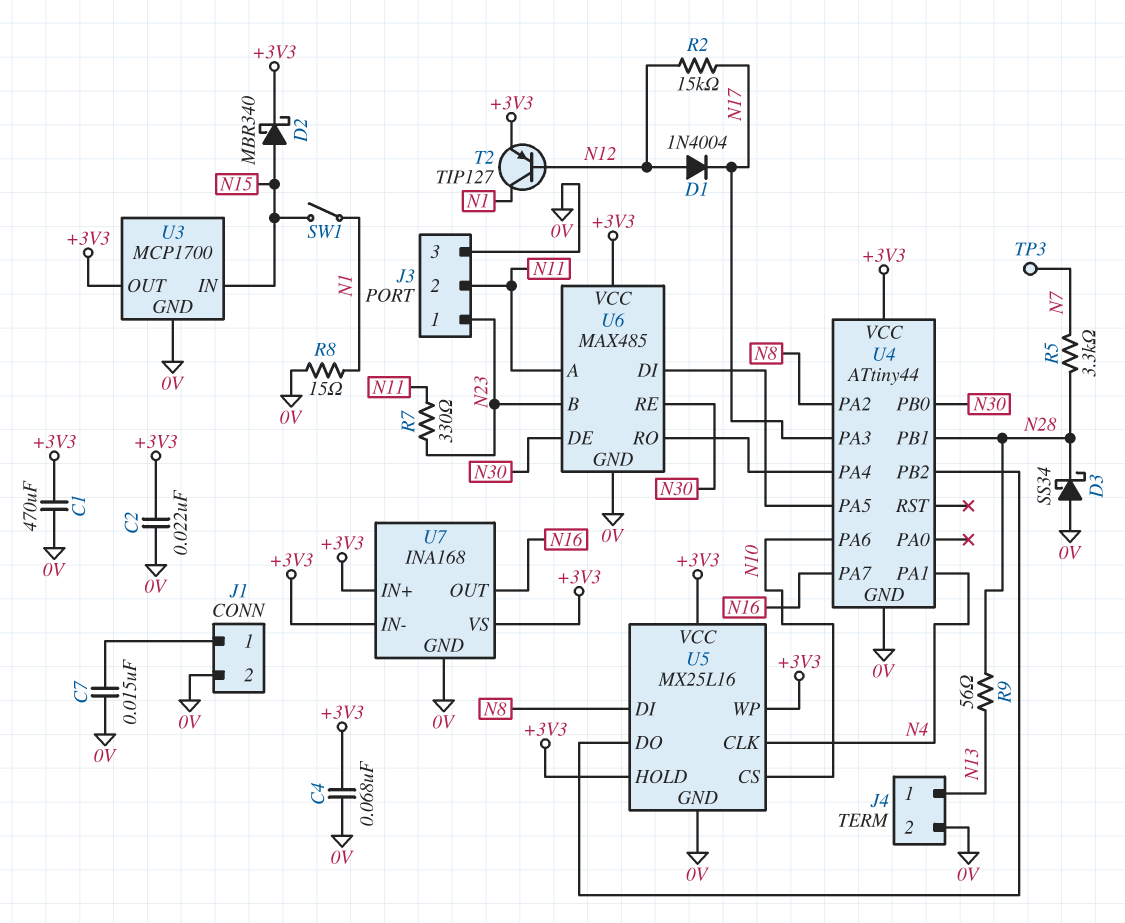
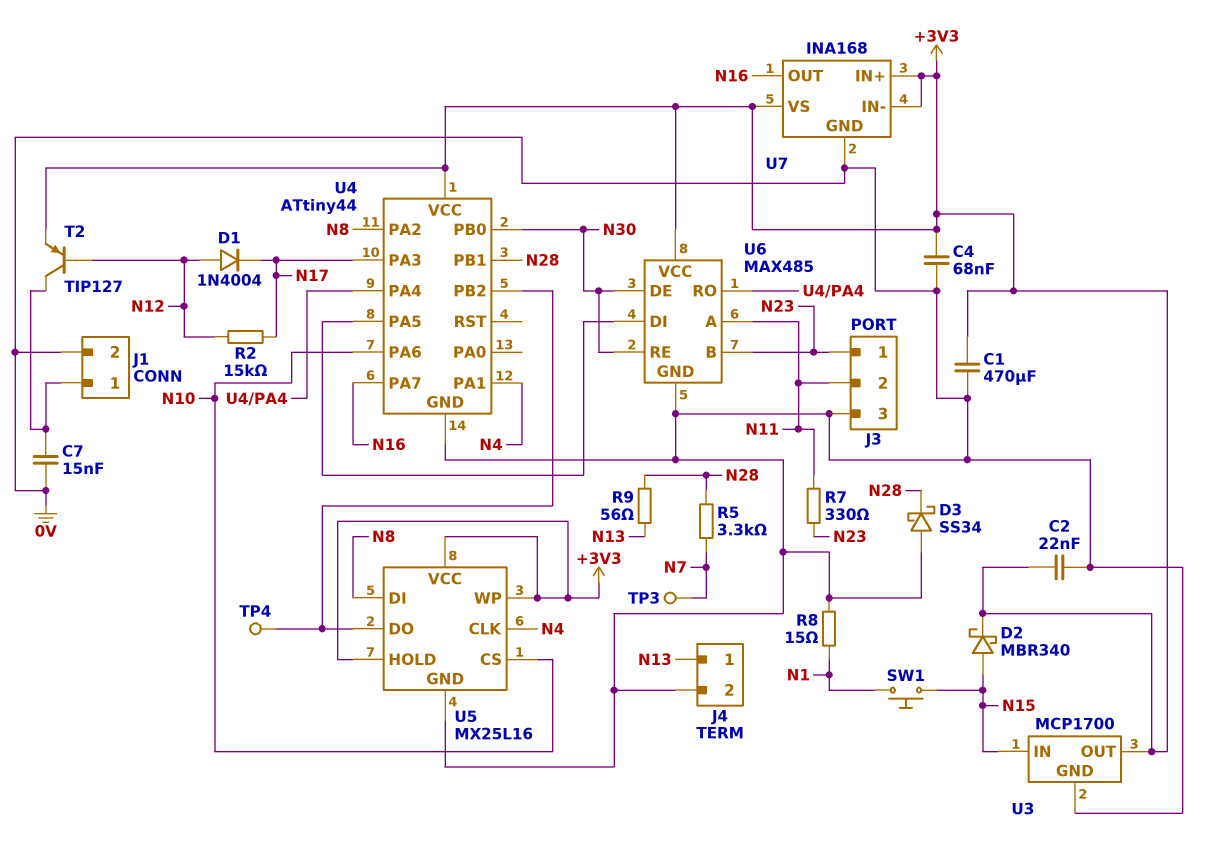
SW1: switch (N1, N15) -> button (N1, N15)
T2: PNP TIP127 (B N12, C N1, E +3V3) -> PNP TIP127 (B N12, C J1/1, E +3V3)
TP4: none -> test point (U4/PB2)

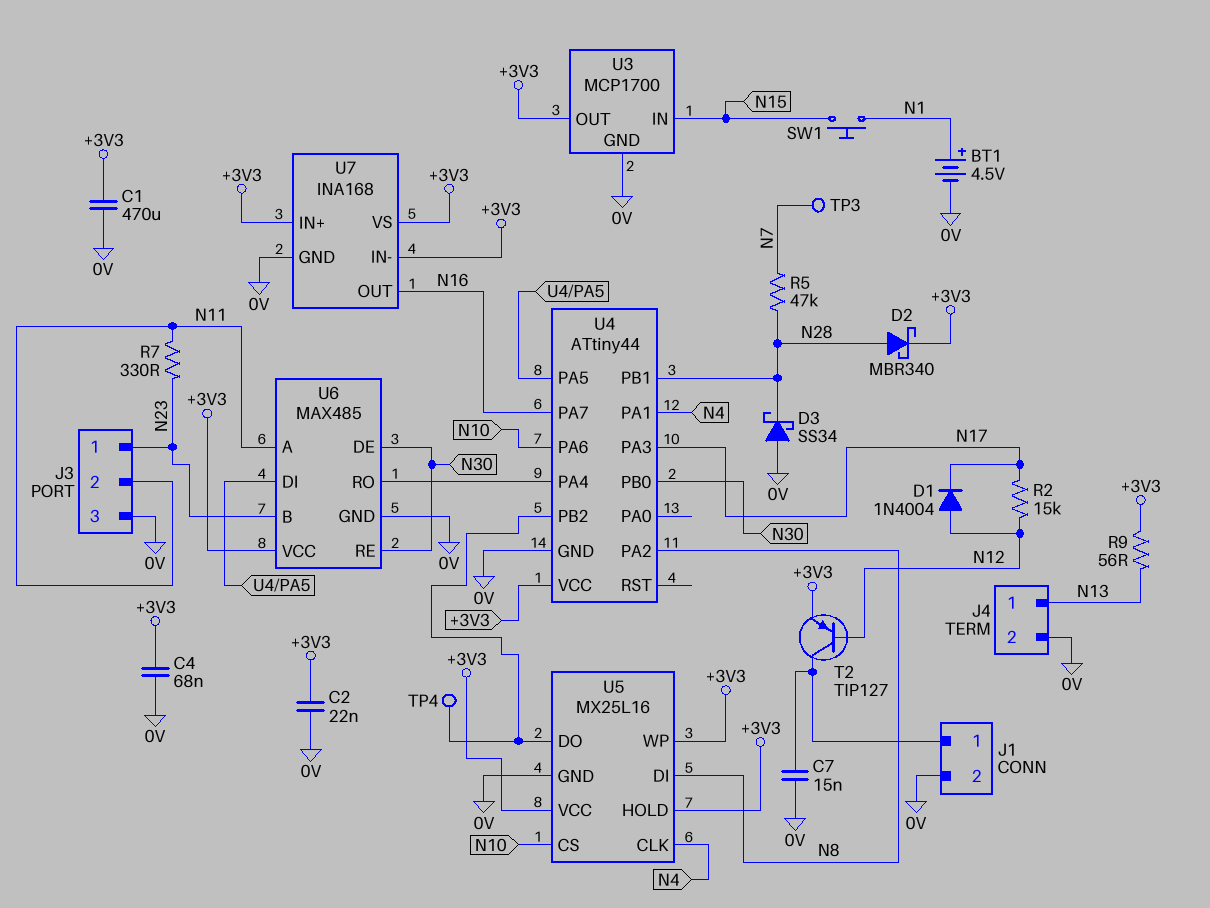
BT1: none -> 4.5V (plus N1, minus 0V)
D2: schottky MBR340 (A N15, K +3V3) -> schottky MBR340 (A N28, K +3V3)
R5: 3.3k (N7, N28) -> 47k (N7, N28)
R8: 15 (0V, N1) -> none
R9: 56 (N13, N28) -> 56 (+3V3, N13)

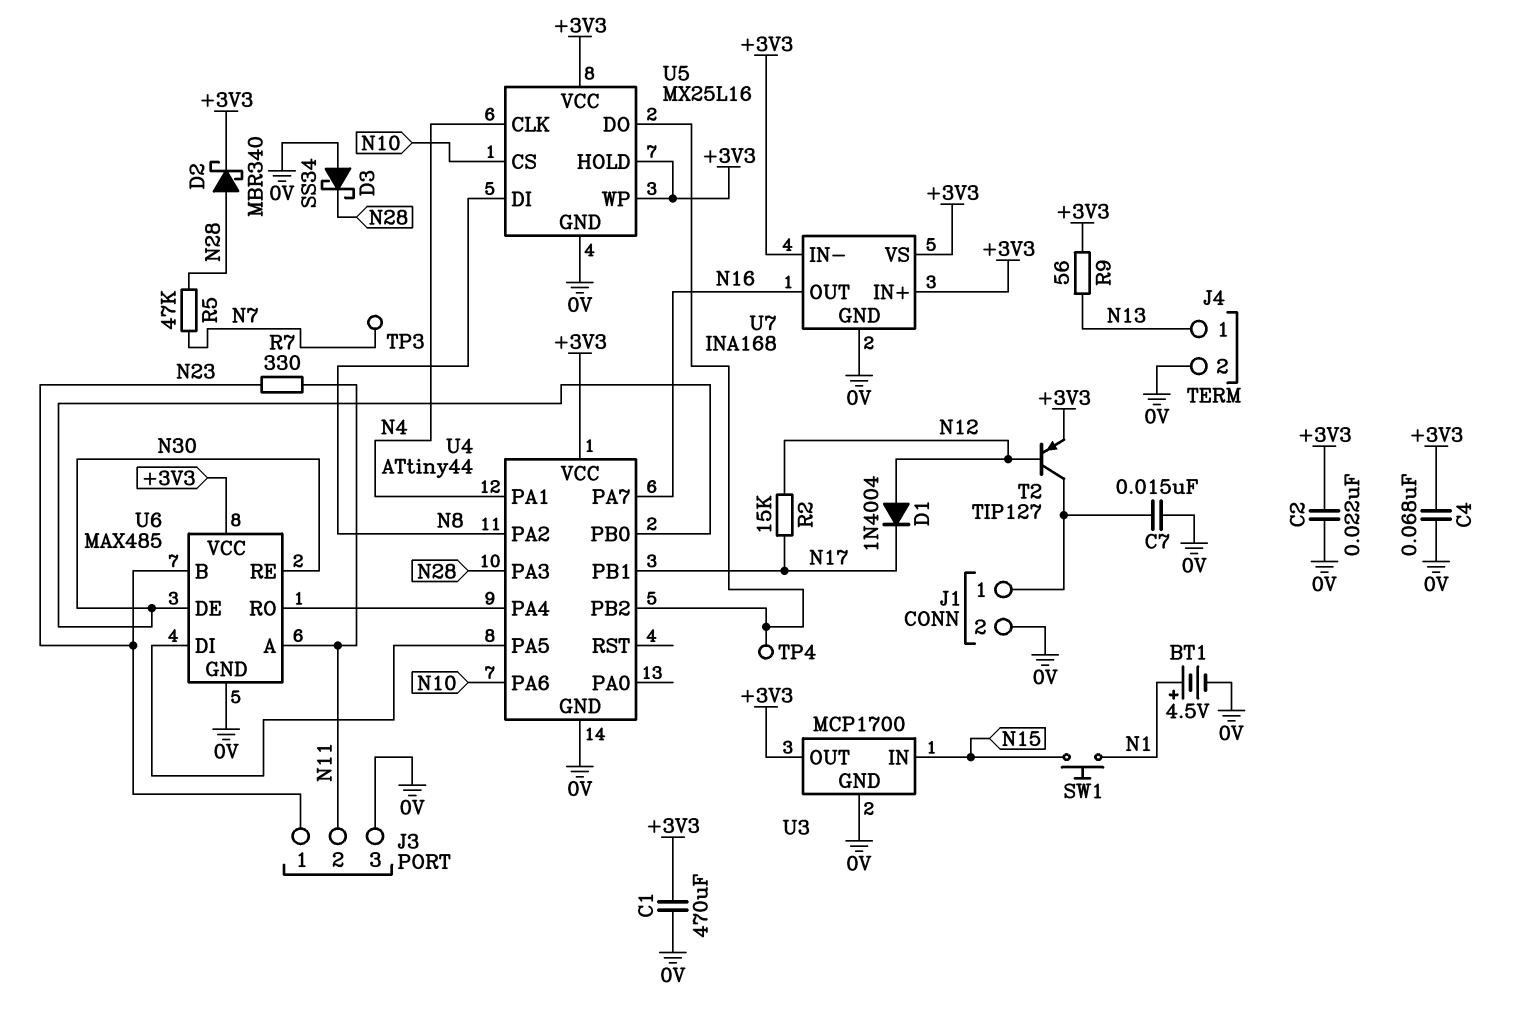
U4 pin PA3: N17 -> N28
U4 pin PB1: N28 -> N17

